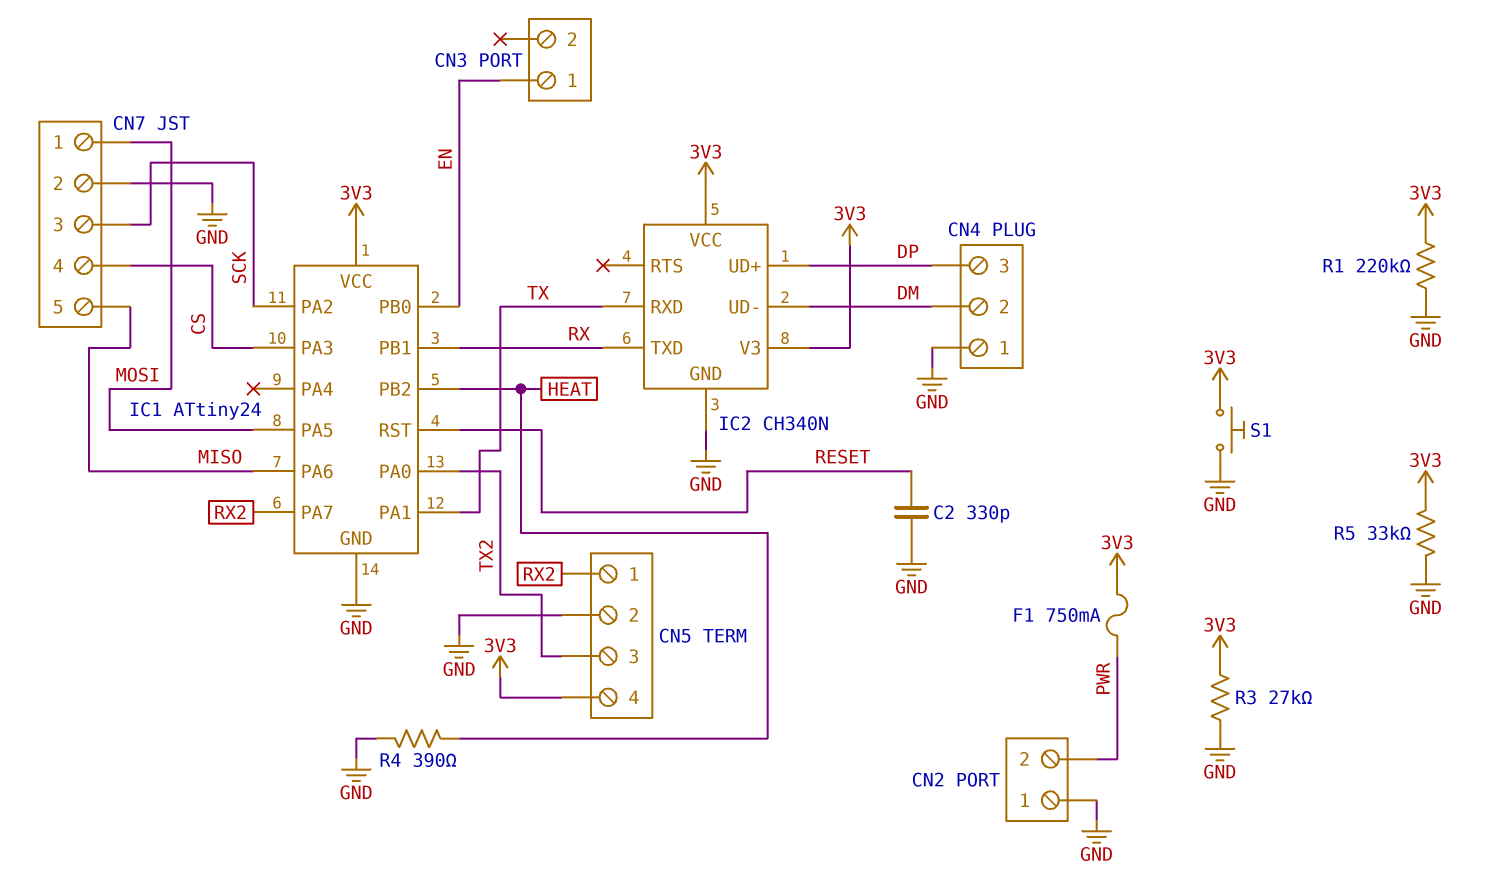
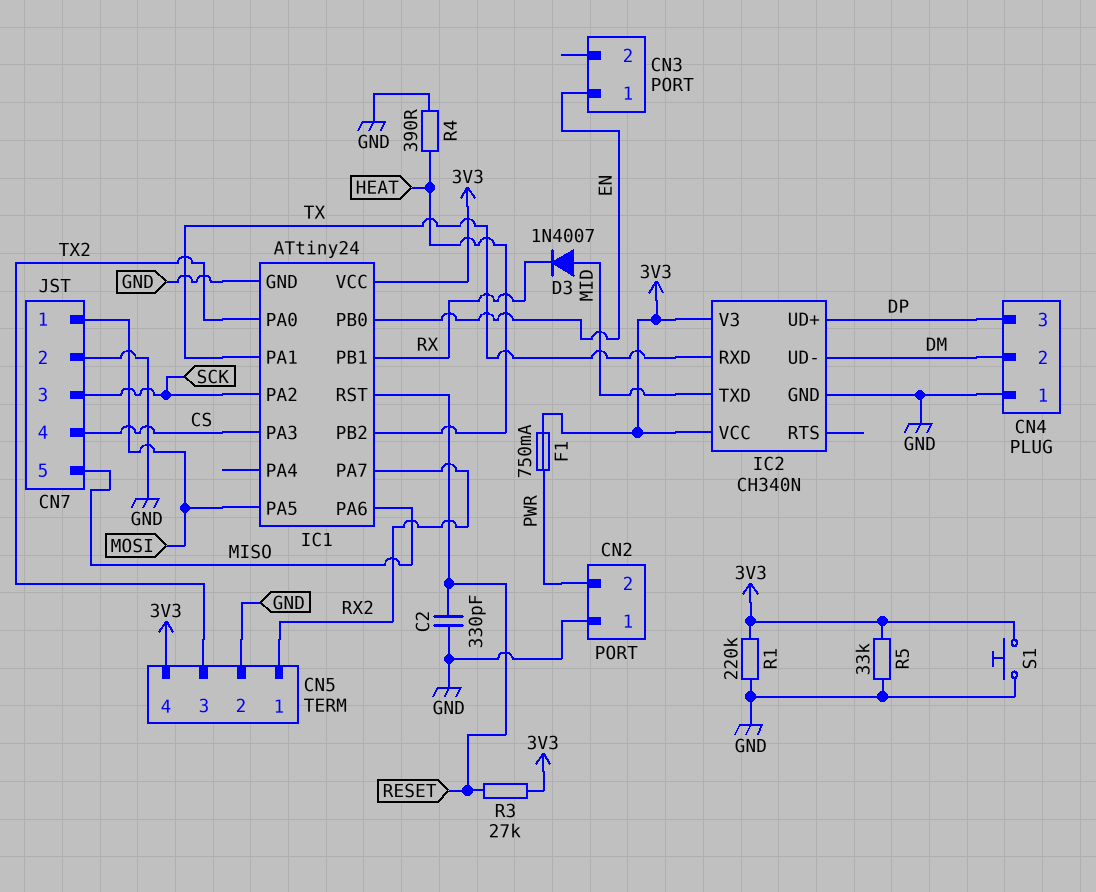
D3: none -> diode 1N4007 (A MID, K RX)
IC2 pin TXD: RX -> MID
R3: 27k (3V3, GND) -> 27k (3V3, RESET)

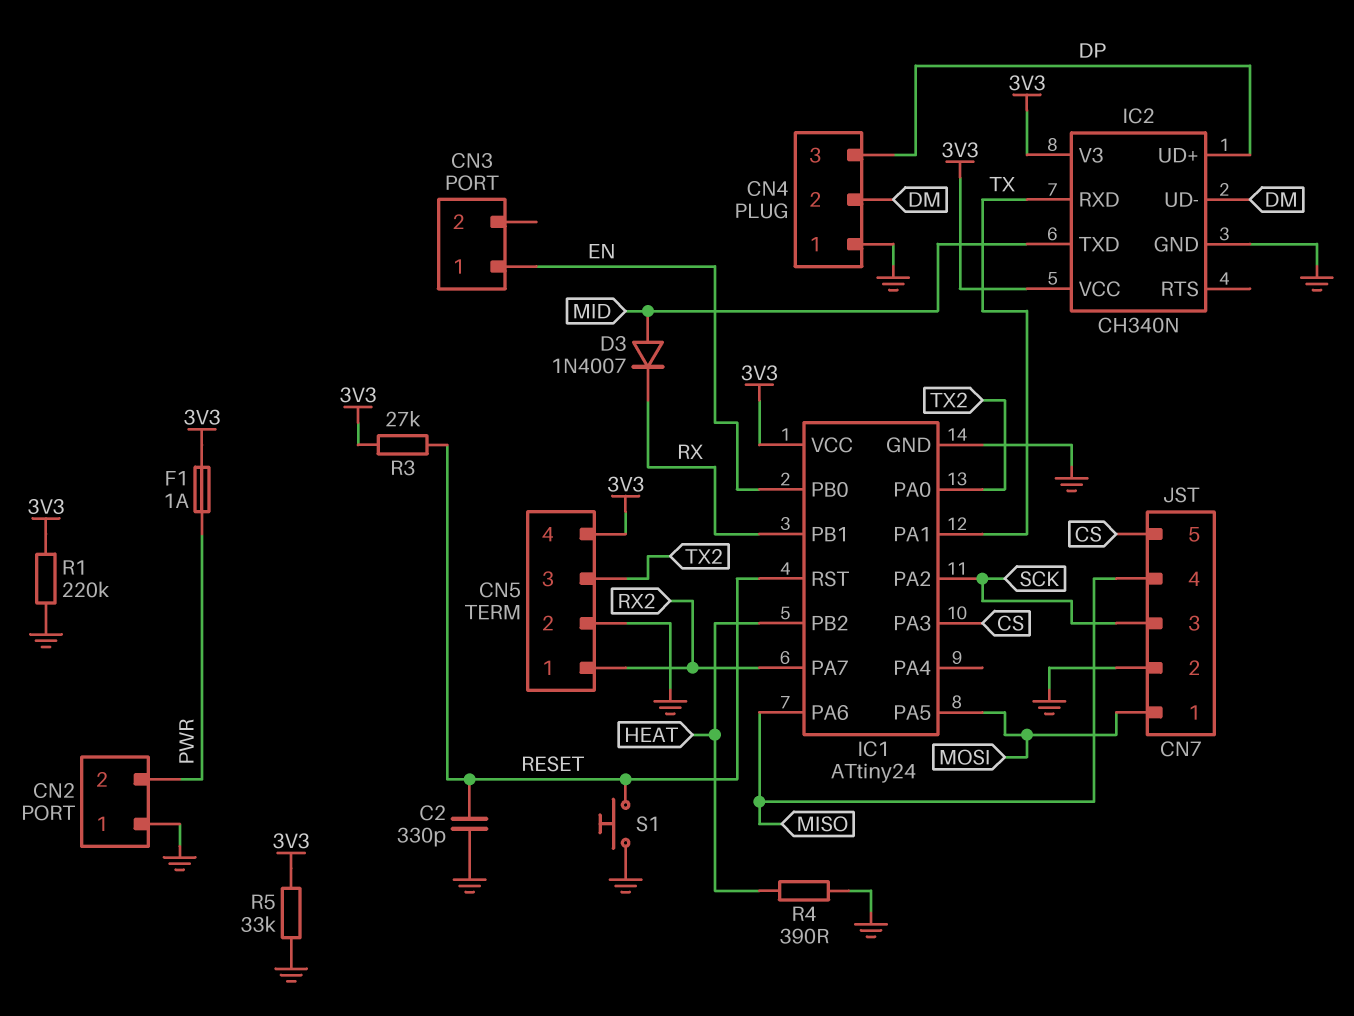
CN7 pin 4: CS -> MISO
CN7 pin 5: MISO -> CS
F1: 750mA (3V3, PWR) -> 1A (3V3, PWR)
S1: button (3V3, GND) -> button (GND, RESET)

